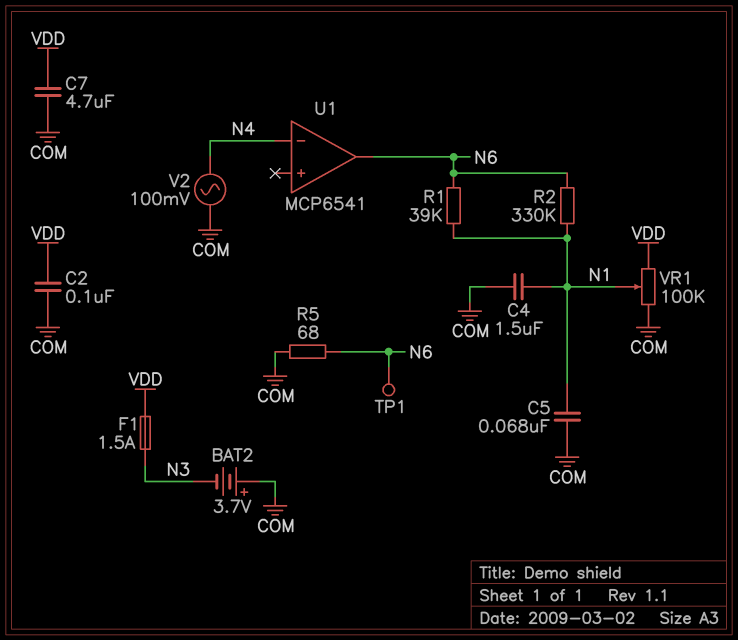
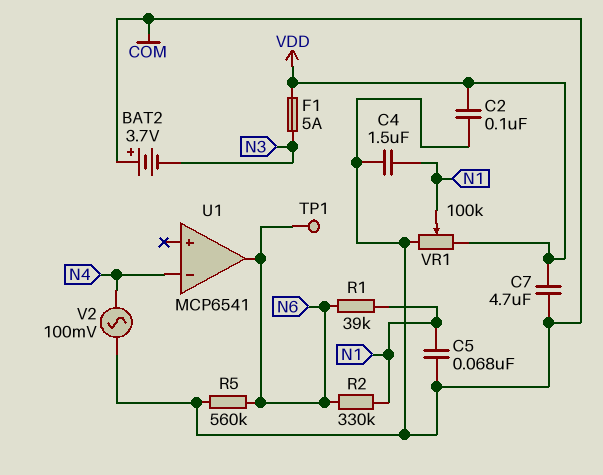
F1: 1.5A (N3, VDD) -> 5A (N3, VDD)
R5: 68 (COM, N6) -> 560k (COM, N6)

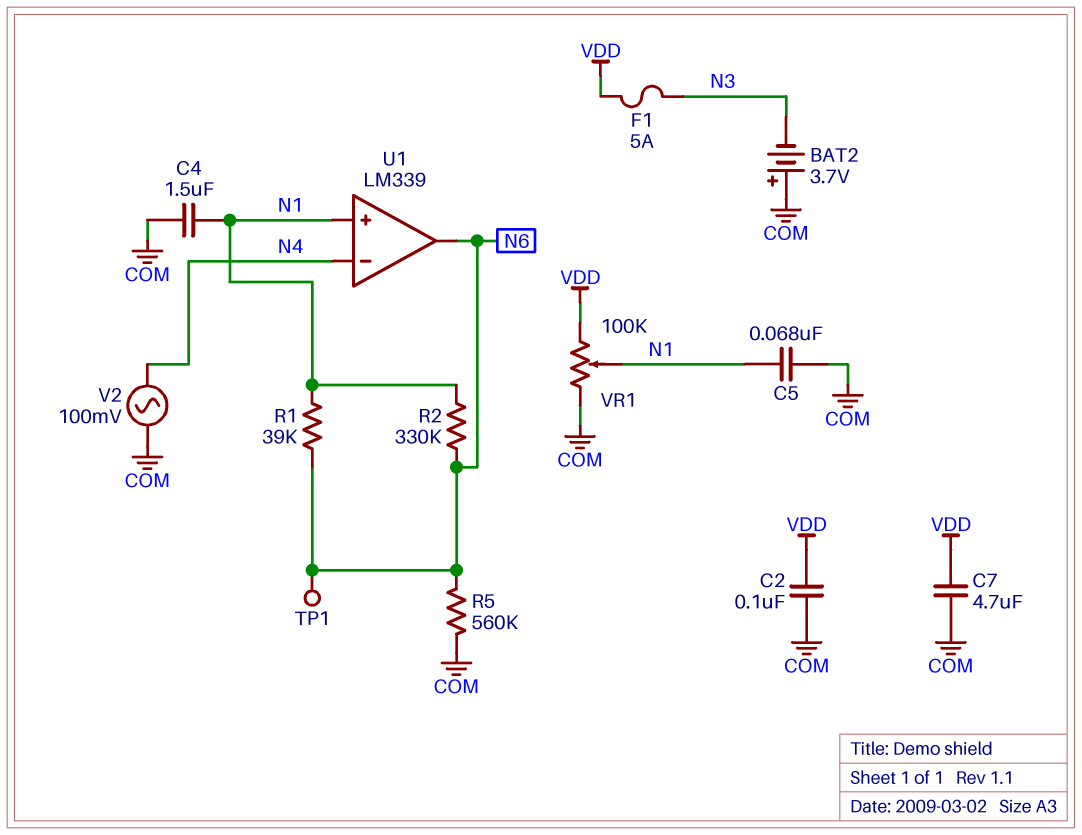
U1: MCP6541 -> LM339
U1 pin in+: none -> N1

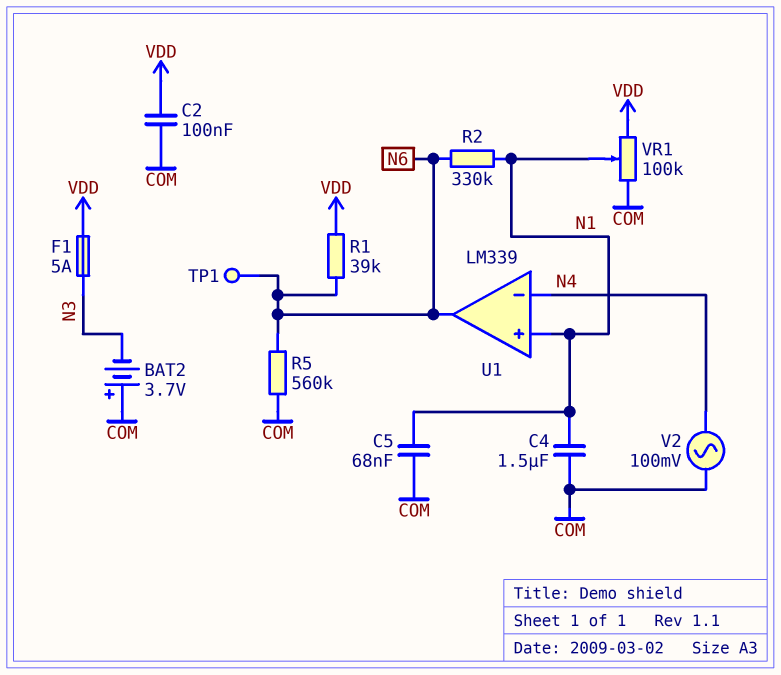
C7: 4.7uF (COM, VDD) -> none
R1: 39k (N1, N6) -> 39k (N6, VDD)

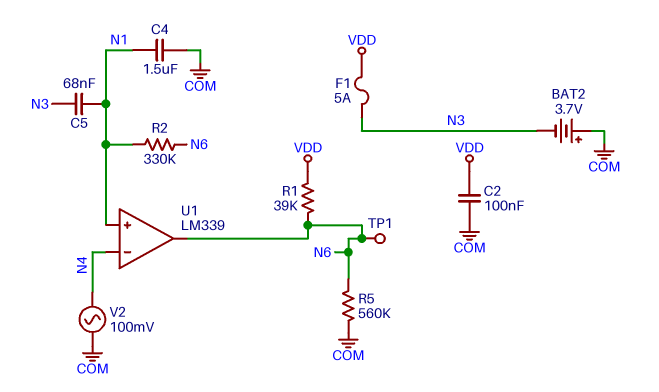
C5: 68nF (COM, N1) -> 68nF (N1, N3)
VR1: 100k (COM, VDD, wiper N1) -> none

